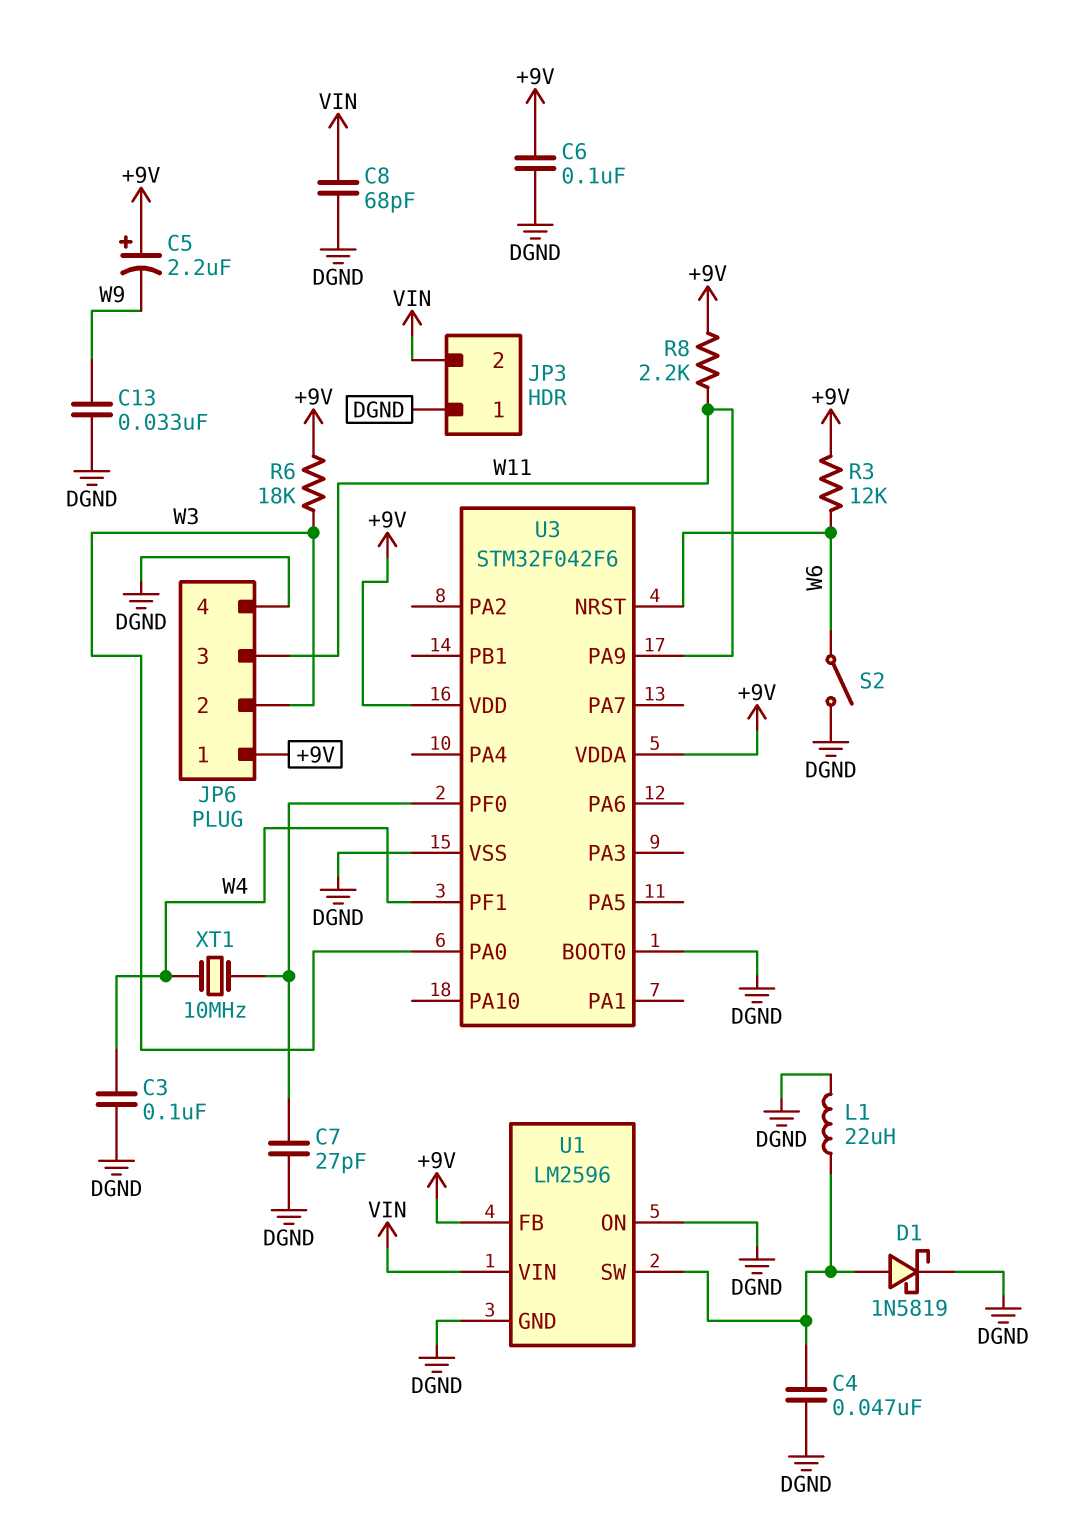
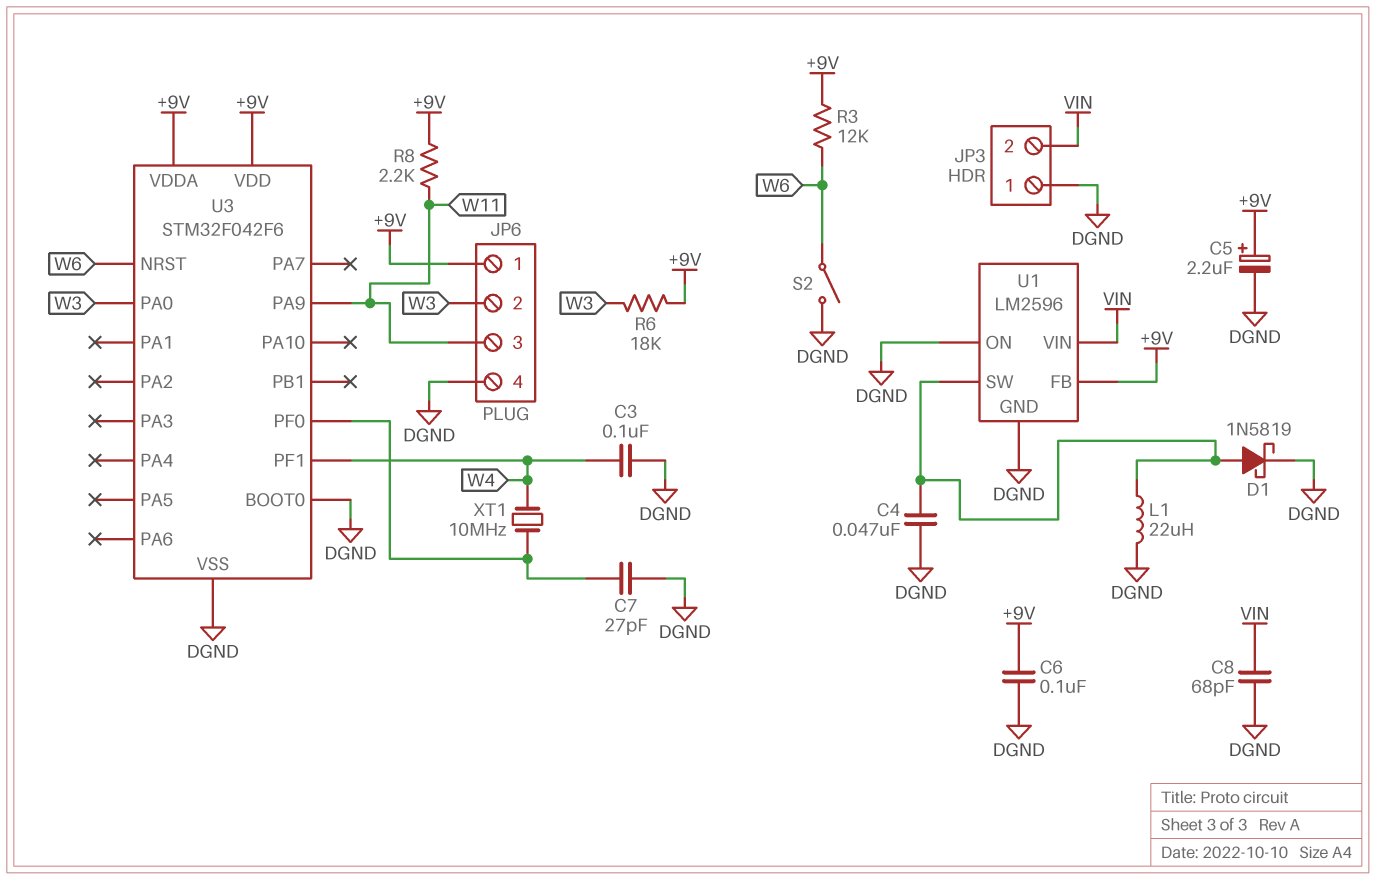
C5: 2.2uF (plus +9V, minus W9) -> 2.2uF (plus +9V, minus DGND)
C13: 33nF (DGND, W9) -> none

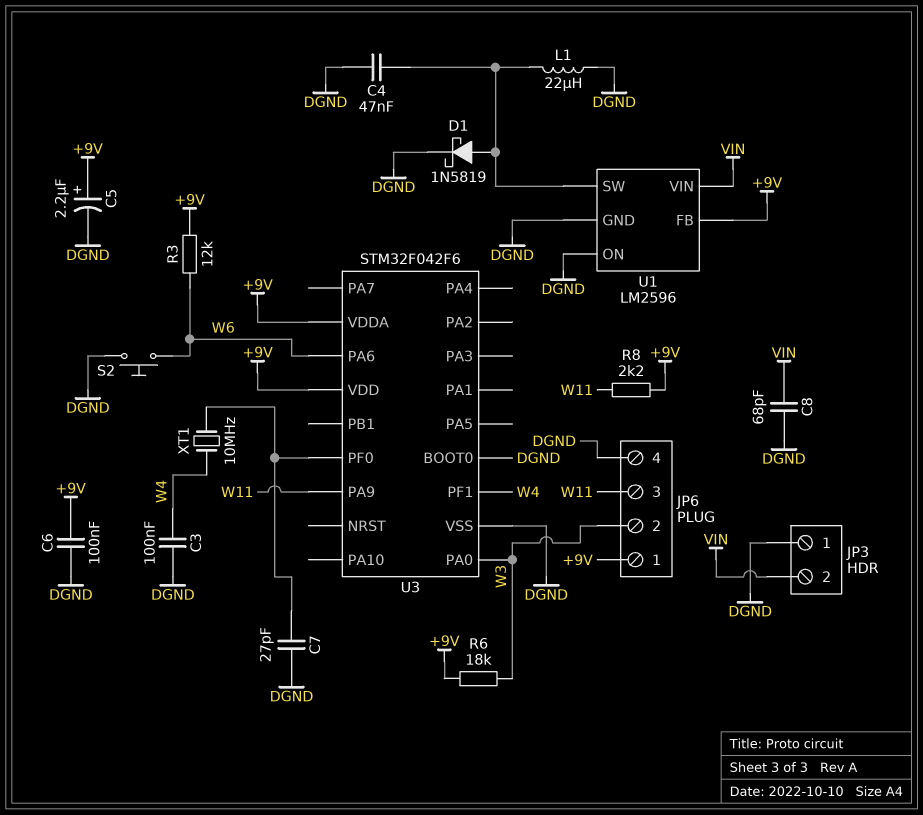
S2: switch (DGND, W6) -> button (DGND, W6)
U3 pin NRST: W6 -> none
U3 pin PA6: none -> W6

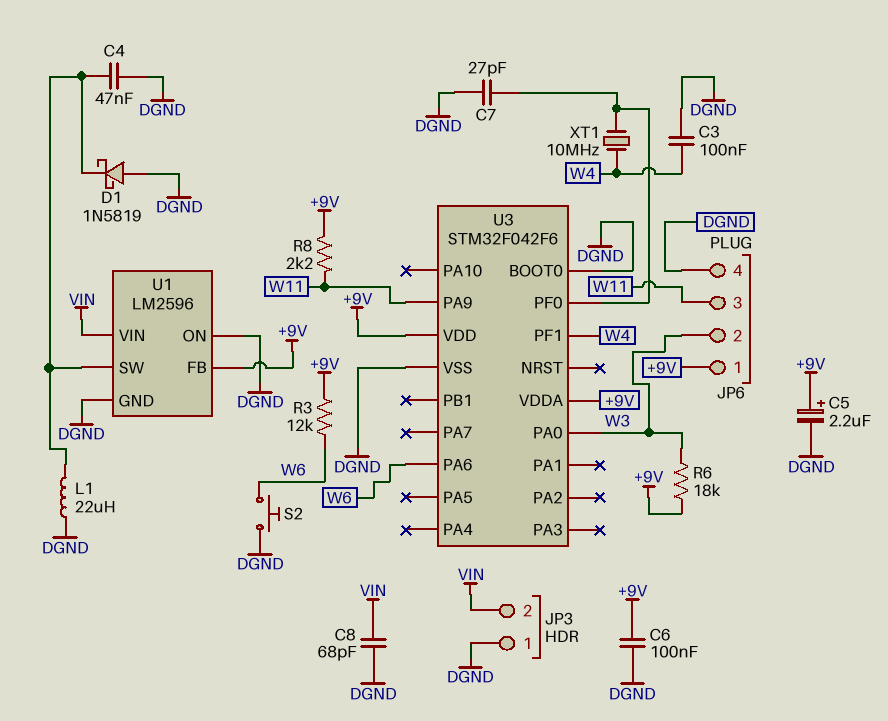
D1: schottky 1N5819 (A U1/SW, K DGND) -> schottky 1N5819 (A DGND, K U1/SW)

